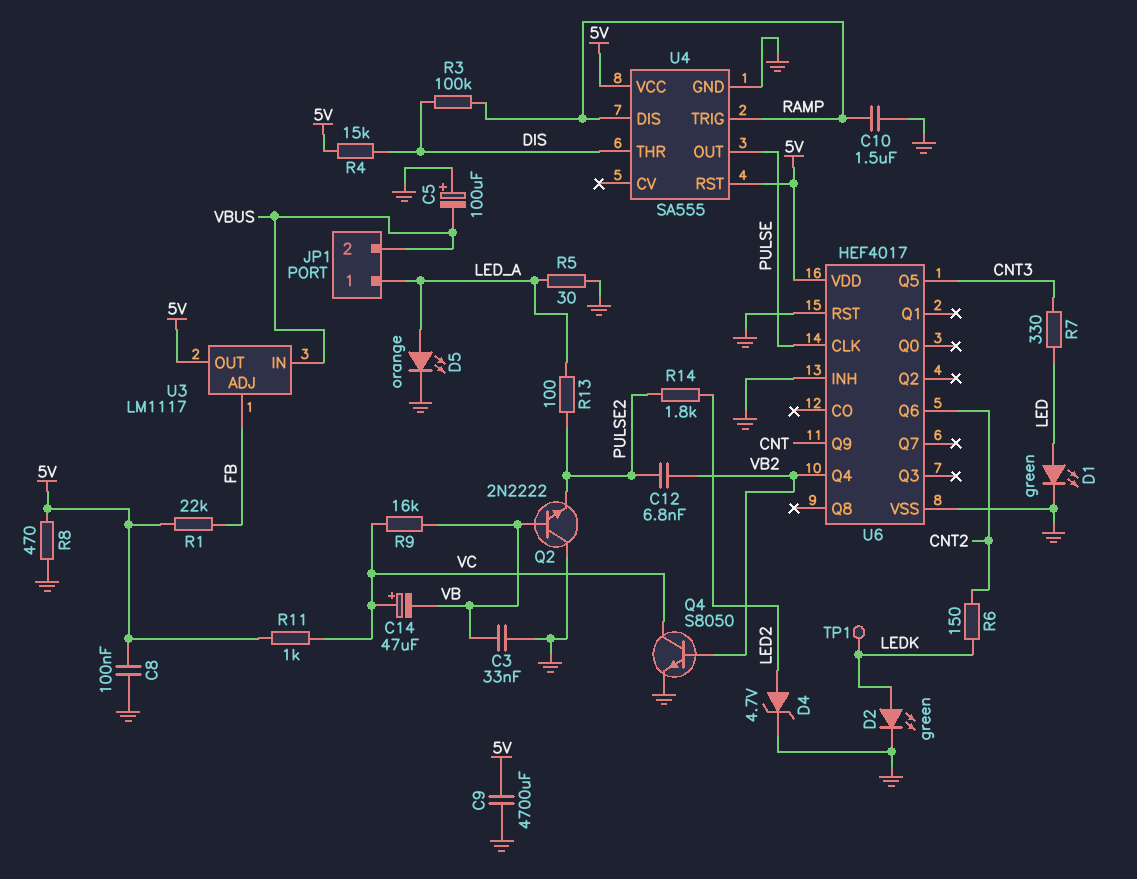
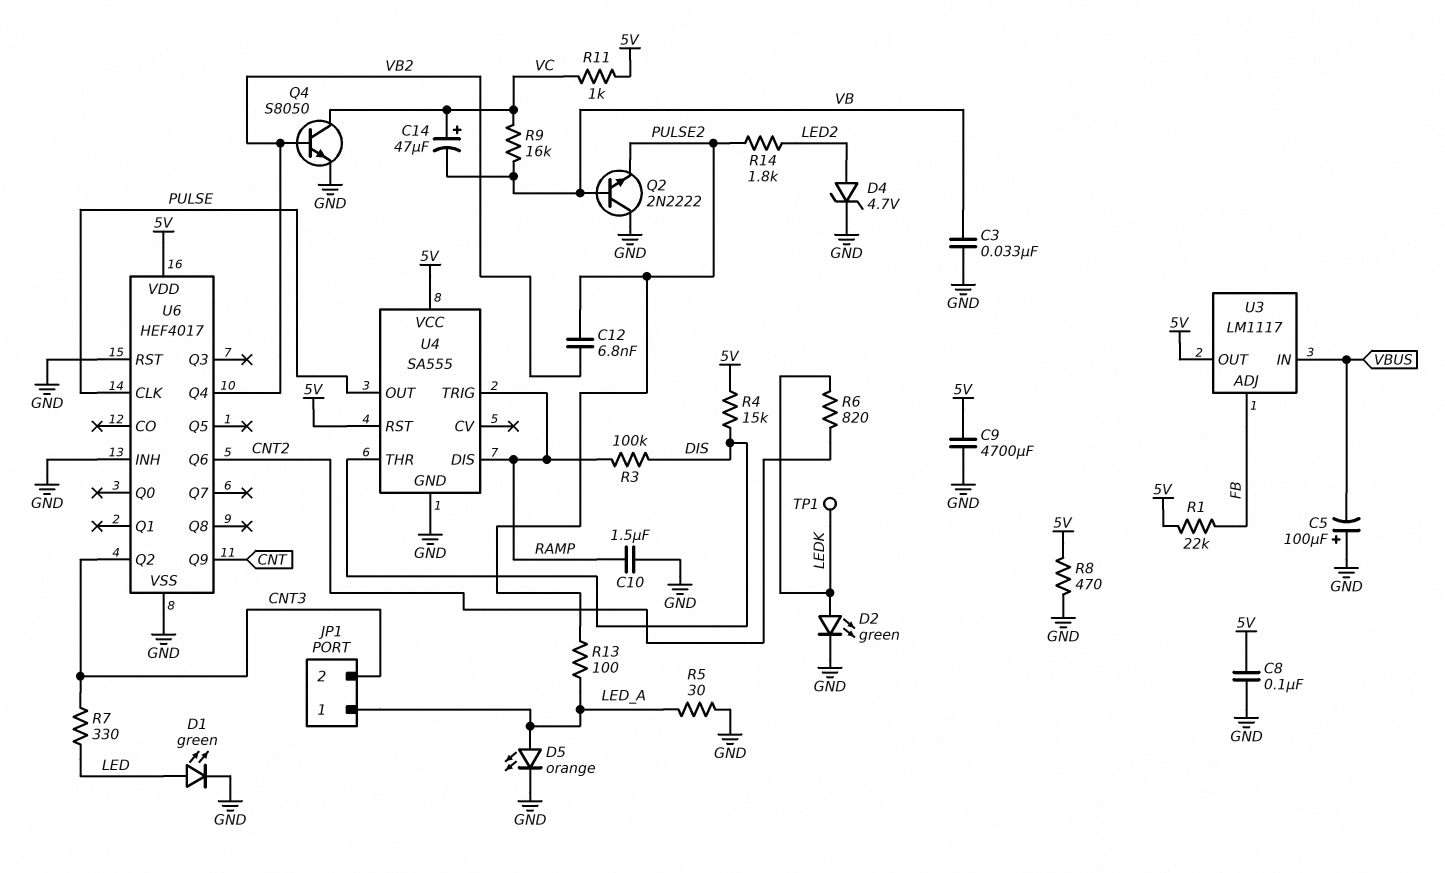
JP1 pin 2: VBUS -> CNT3
R6: 150 (CNT2, LEDK) -> 820 (CNT2, LEDK)
U6 pin Q2: none -> CNT3
U6 pin Q5: CNT3 -> none

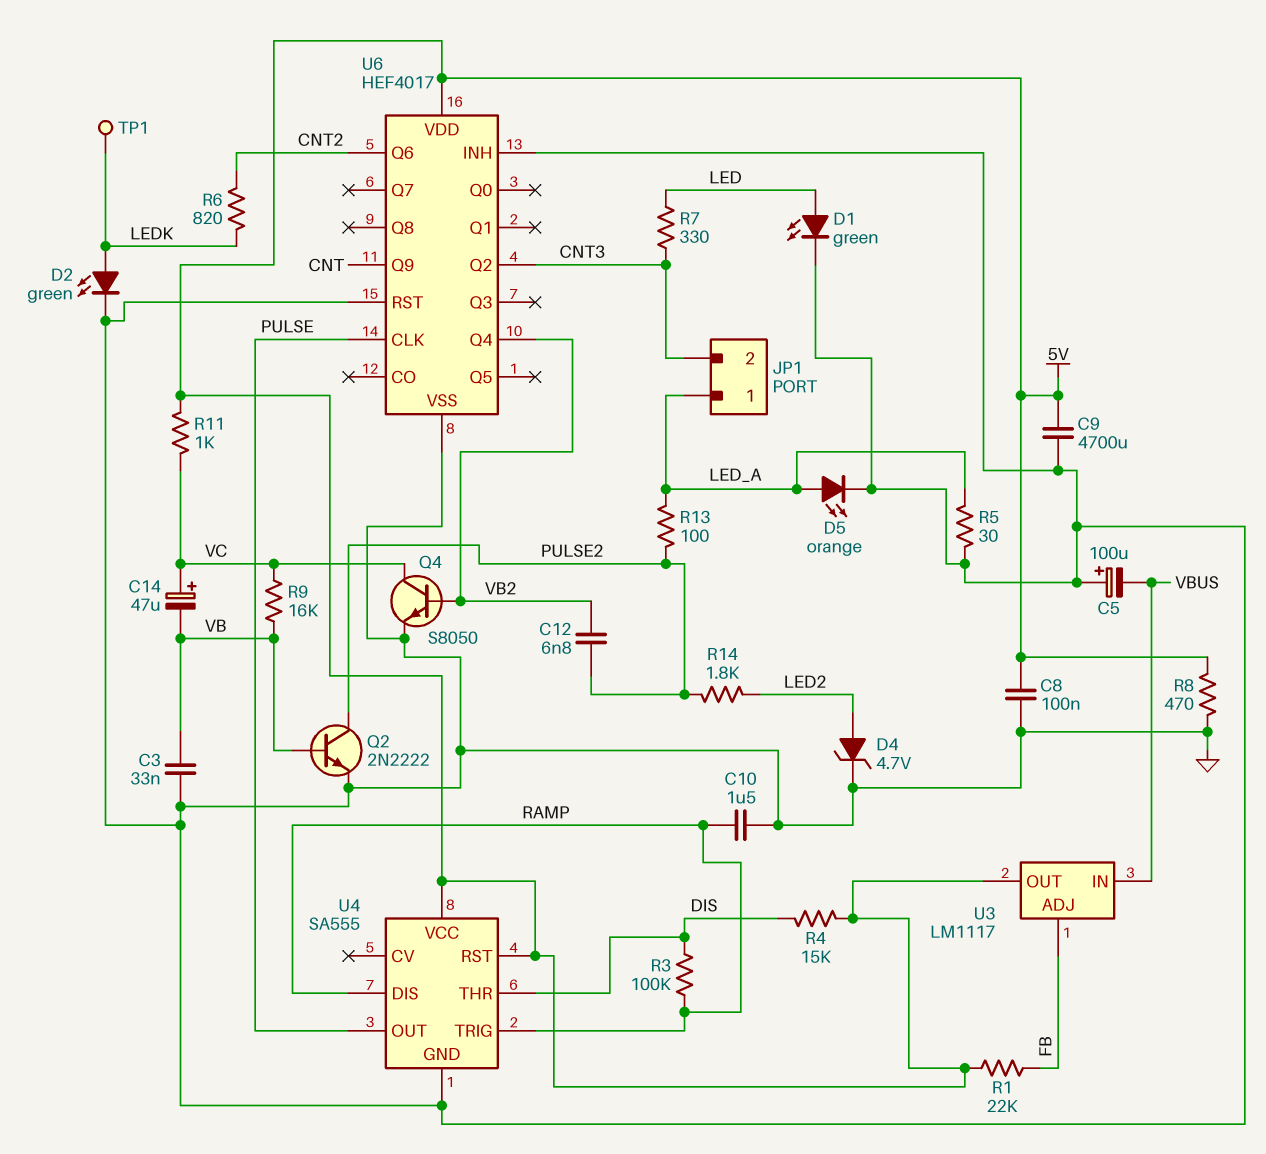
Q2: NPN 2N2222 (B VB, C GND, E PULSE2) -> NPN 2N2222 (B VB, C PULSE2, E GND)

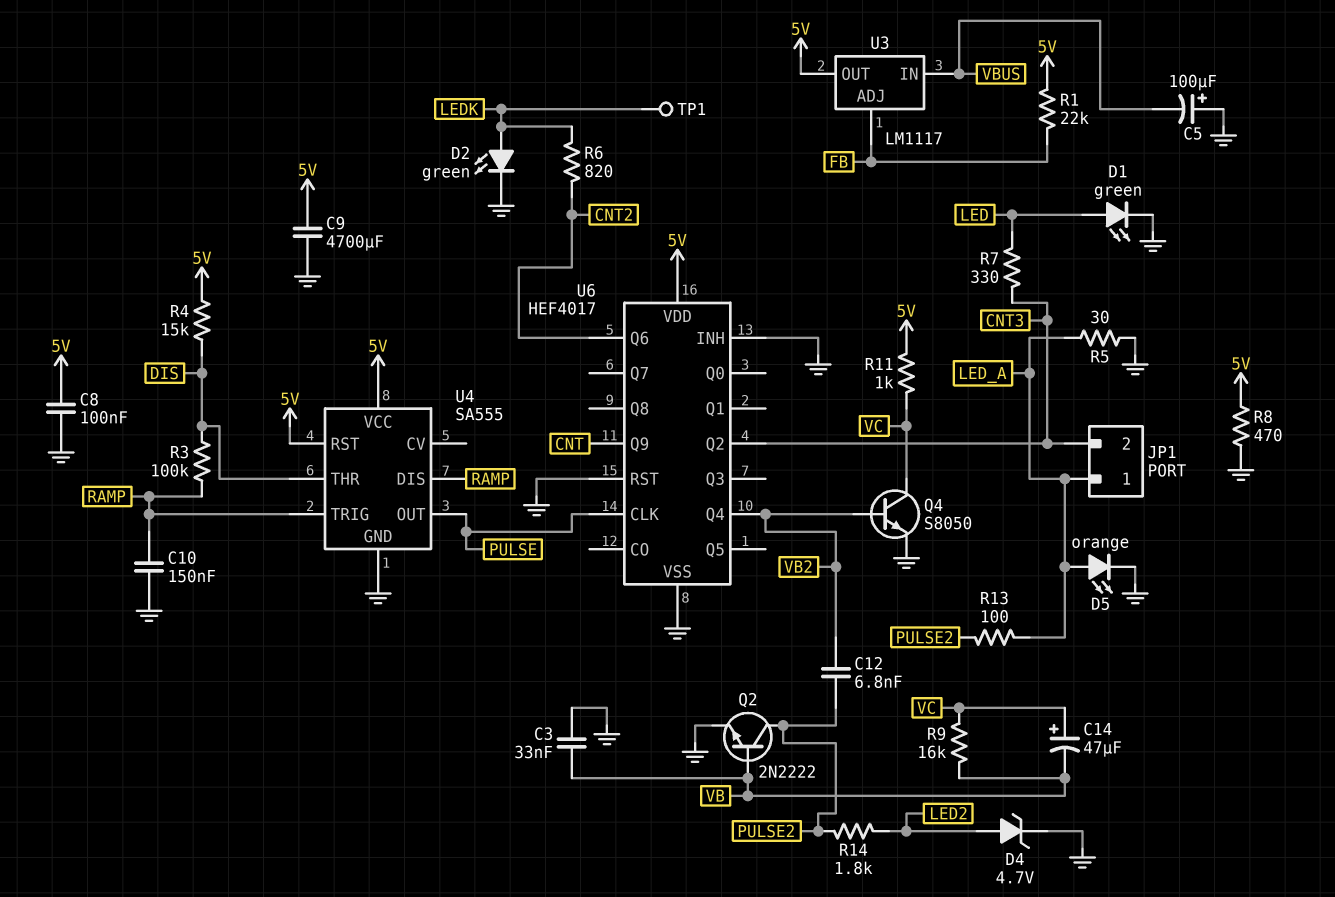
C10: 1.5uF (GND, RAMP) -> 150nF (GND, RAMP)

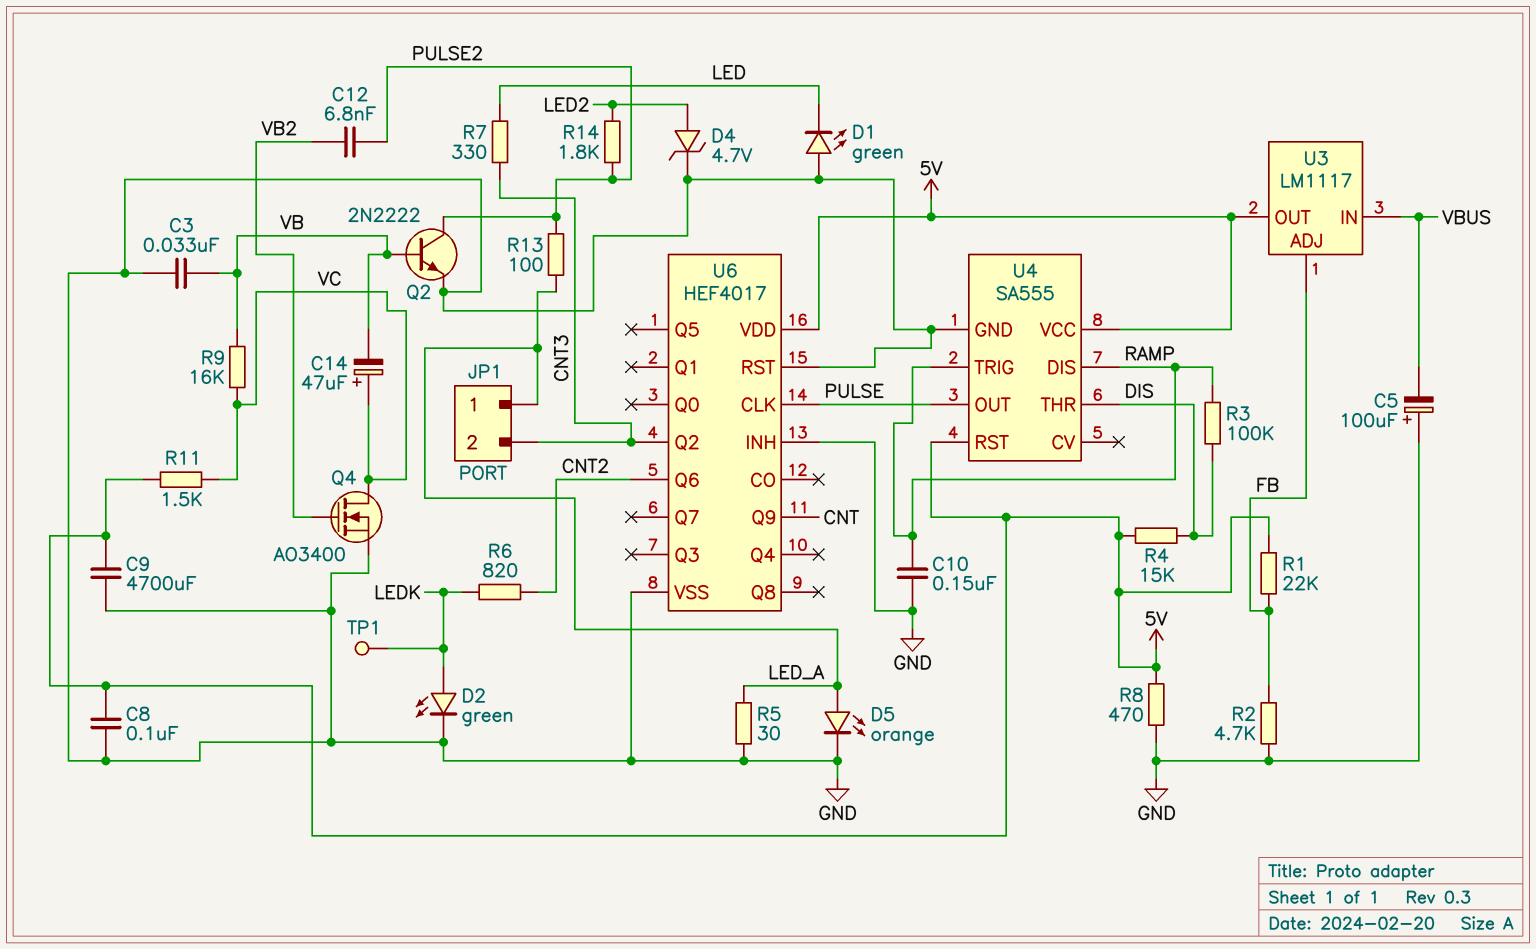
D1: LED green (A LED, K GND) -> LED green (A GND, K LED)
Q4: NPN S8050 (B VB2, C VC, E GND) -> NMOS AO3400 (G VB2, D VC, S GND)
R2: none -> 4.7k (FB, GND)
R11: 1k (5V, VC) -> 1.5k (5V, VC)
U6 pin Q4: VB2 -> none

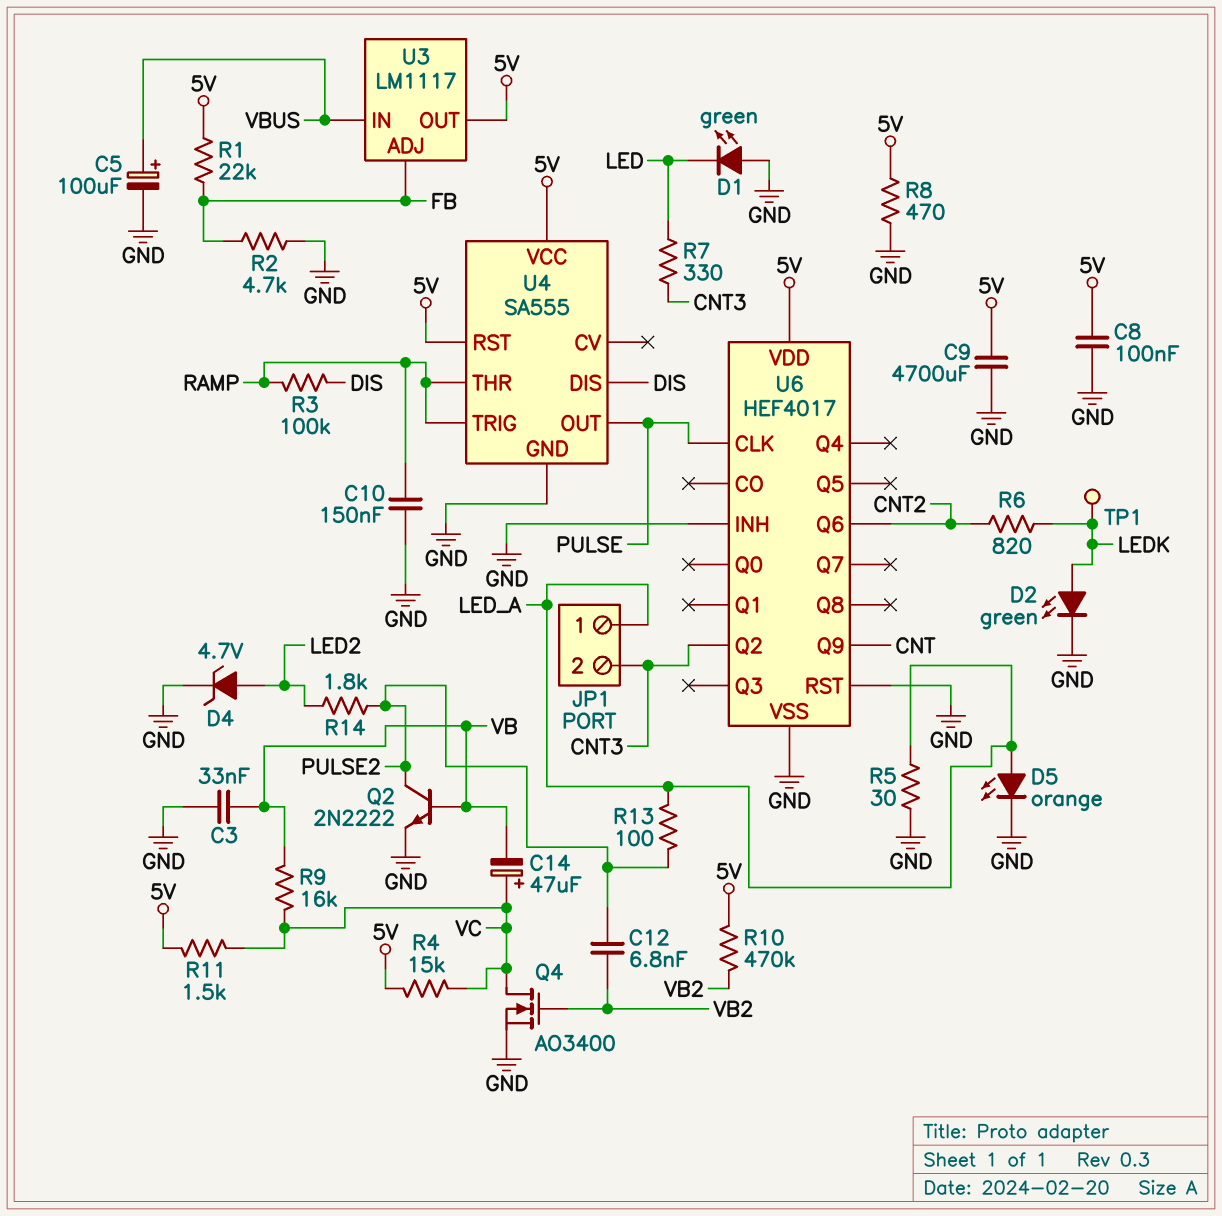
C5: 100uF (plus GND, minus VBUS) -> 100uF (plus VBUS, minus GND)
R4: 15k (5V, DIS) -> 15k (5V, VC)
R10: none -> 470k (5V, VB2)
U4 pin DIS: RAMP -> DIS
U4 pin THR: DIS -> RAMP

